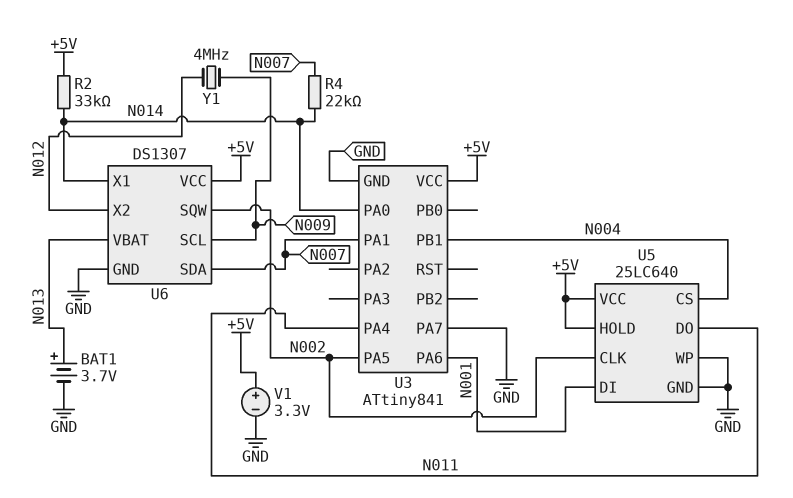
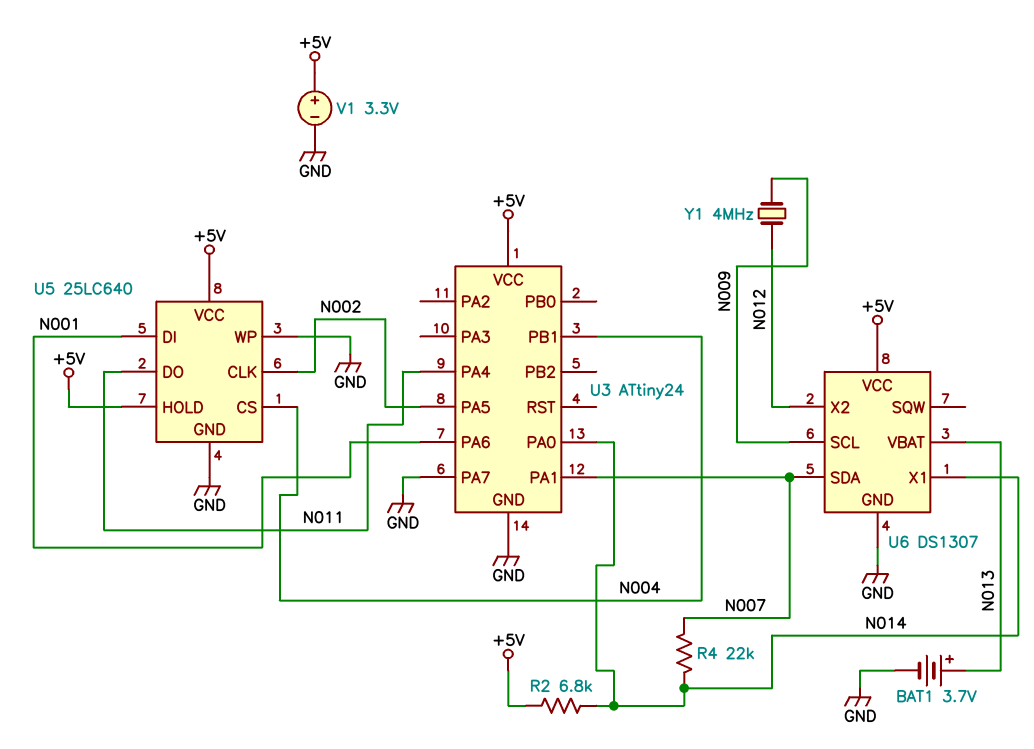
R2: 33k (+5V, N014) -> 6.8k (+5V, N014)
U3: ATtiny841 -> ATtiny24
U6 pin SQW: N002 -> none

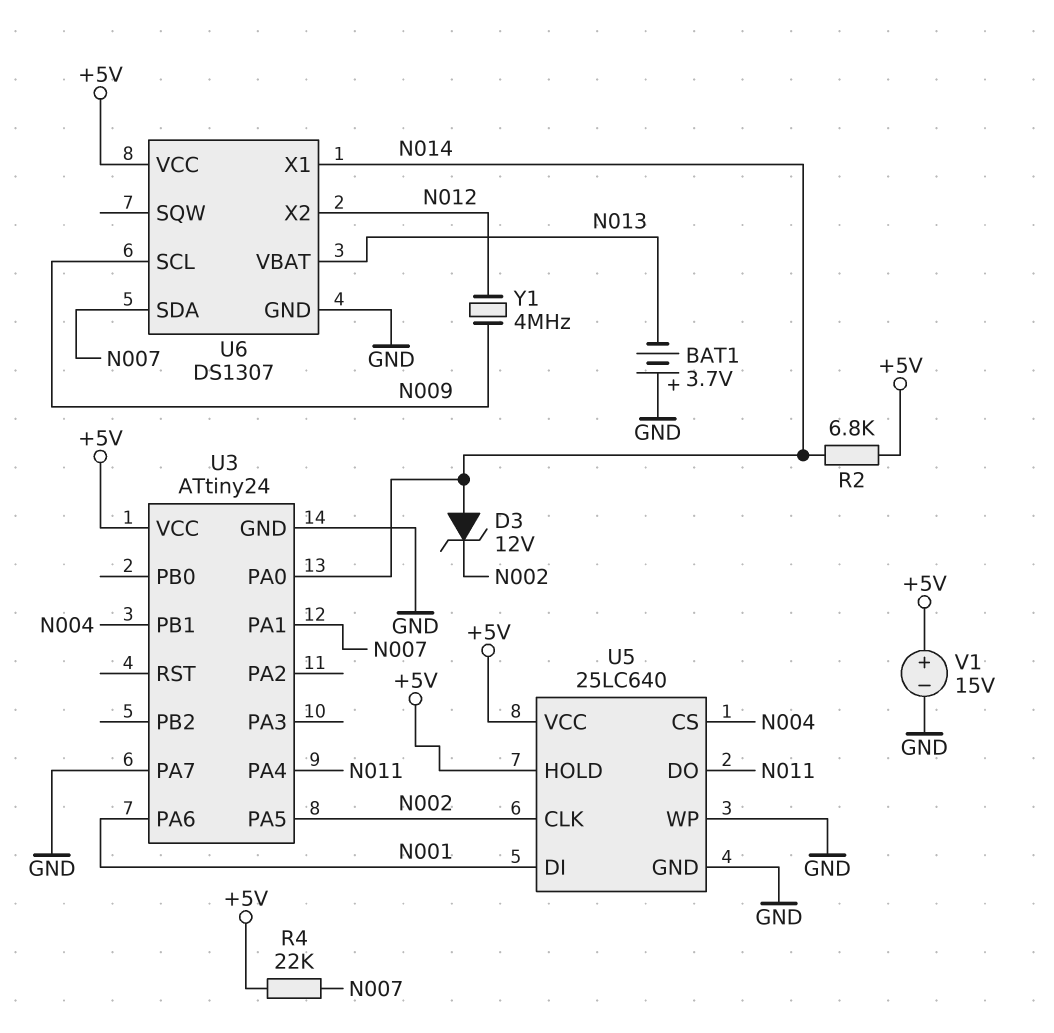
BAT1: 3.7V (plus N013, minus GND) -> 3.7V (plus GND, minus N013)
D3: none -> zener 12V (A N014, K N002)
R4: 22k (N007, N014) -> 22k (+5V, N007)
V1: 3.3V (plus +5V, minus GND) -> 15V (plus +5V, minus GND)

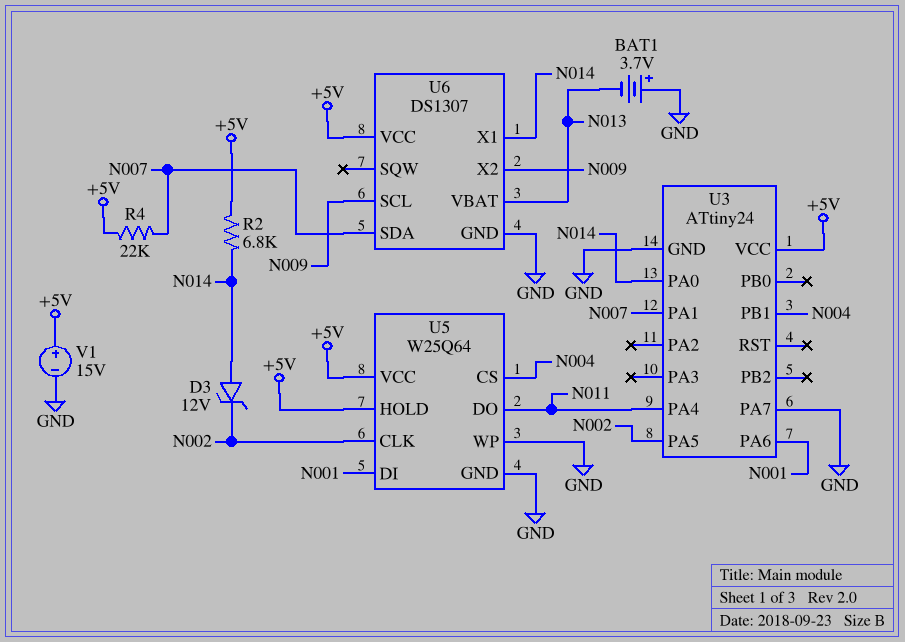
U5: 25LC640 -> W25Q64
U6 pin X2: N012 -> N009
Y1: 4MHz (N009, N012) -> none

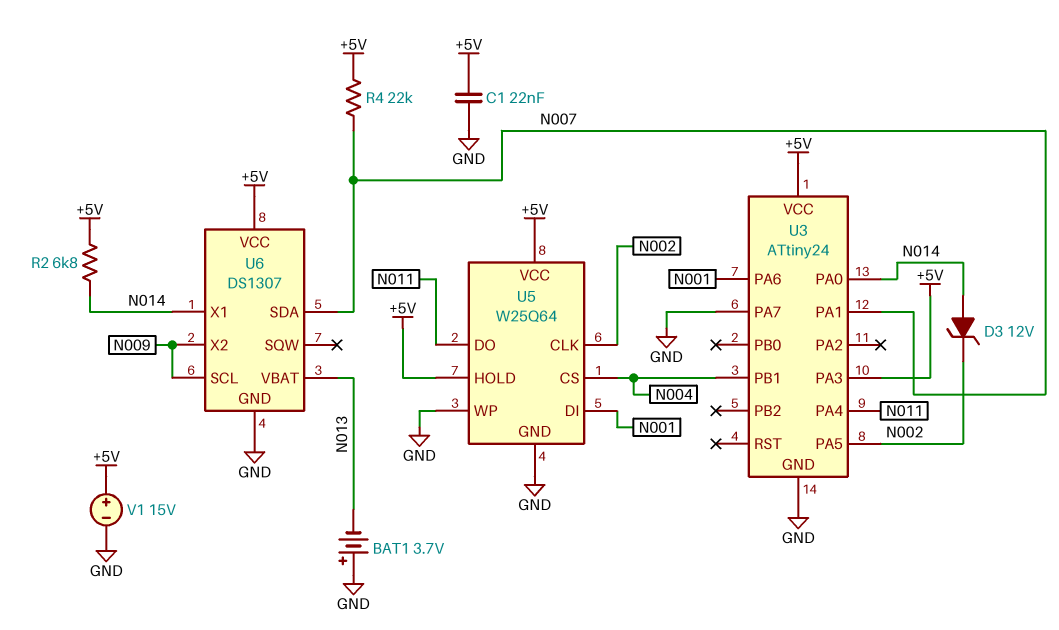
C1: none -> 22nF (+5V, GND)
U3 pin PA3: none -> +5V

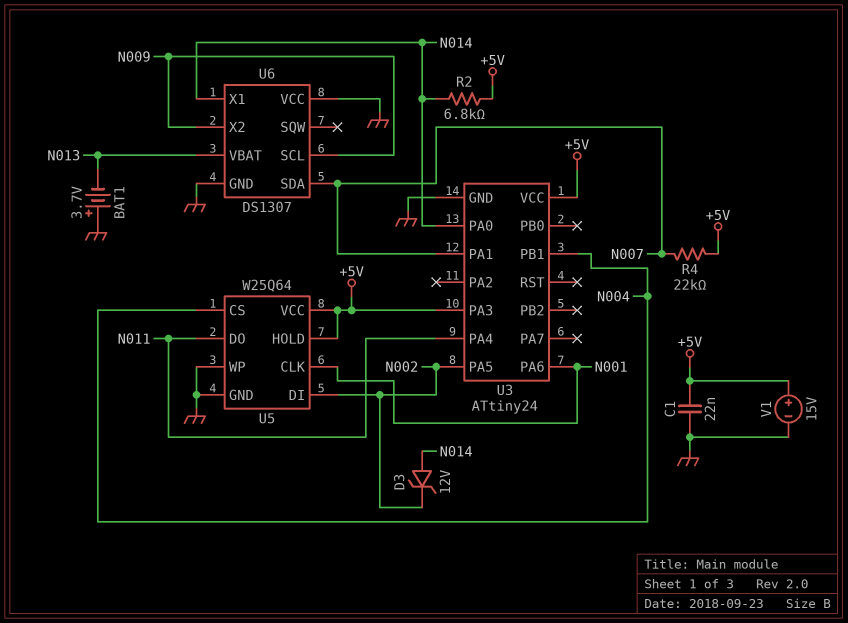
U3 pin PA7: GND -> none
U5 pin CLK: N002 -> N001
U5 pin DI: N001 -> N002
U6 pin VCC: +5V -> GND

